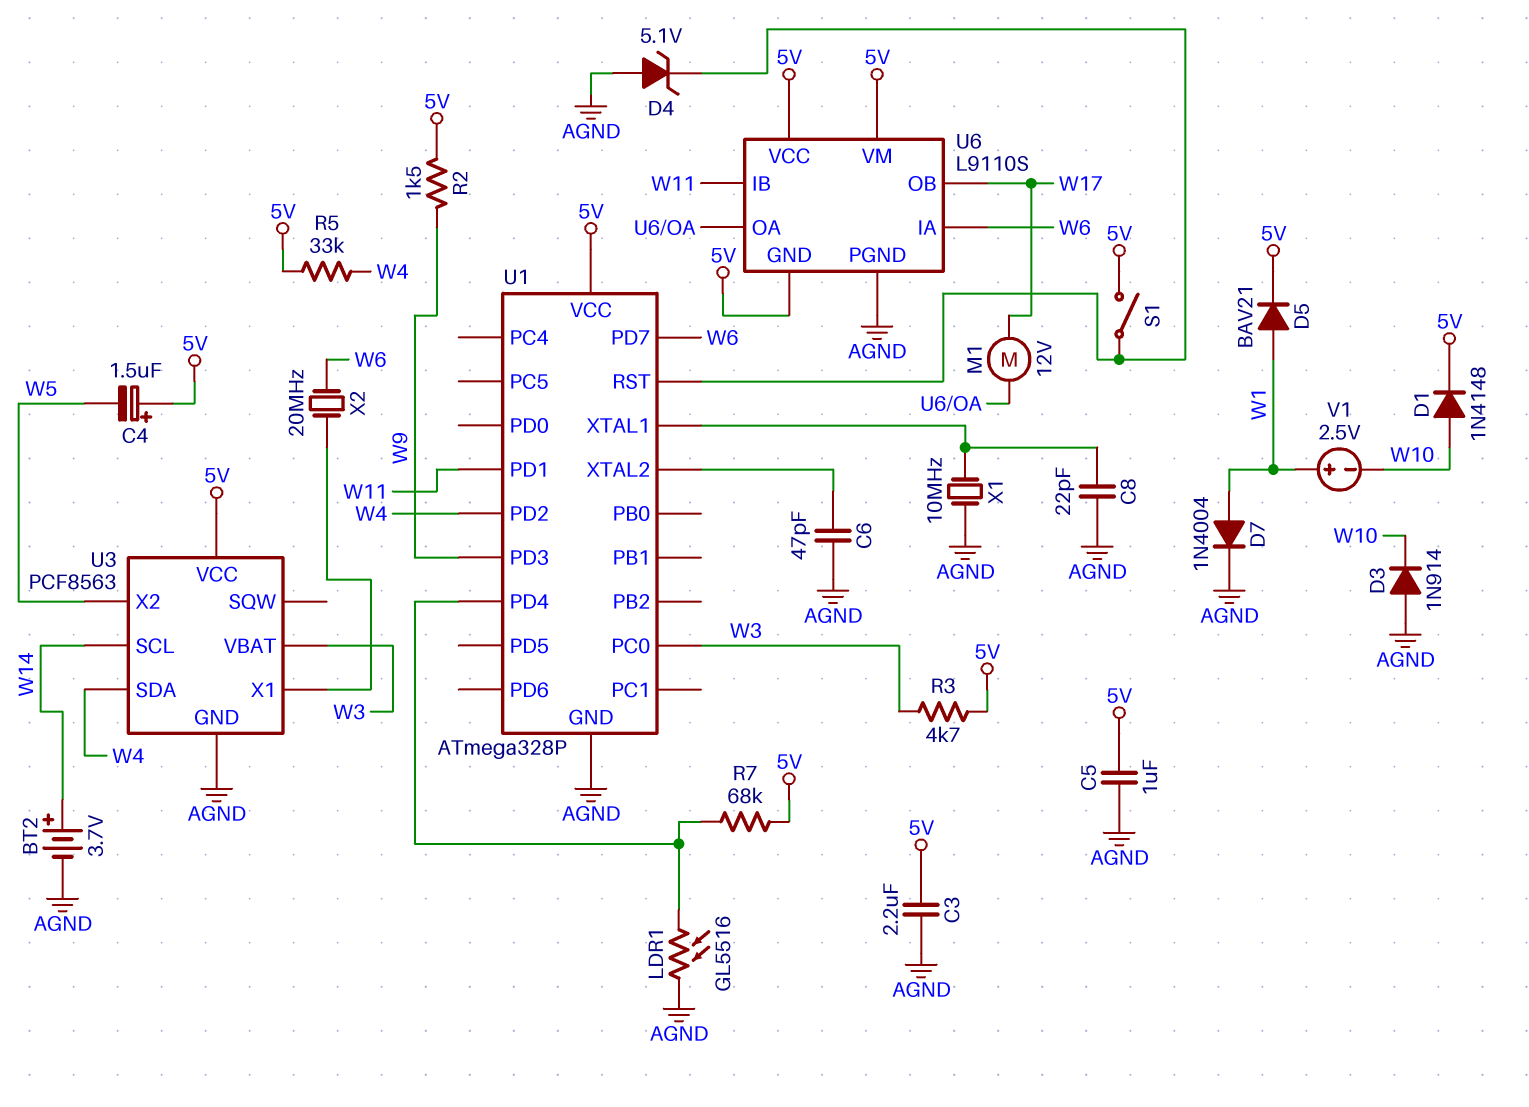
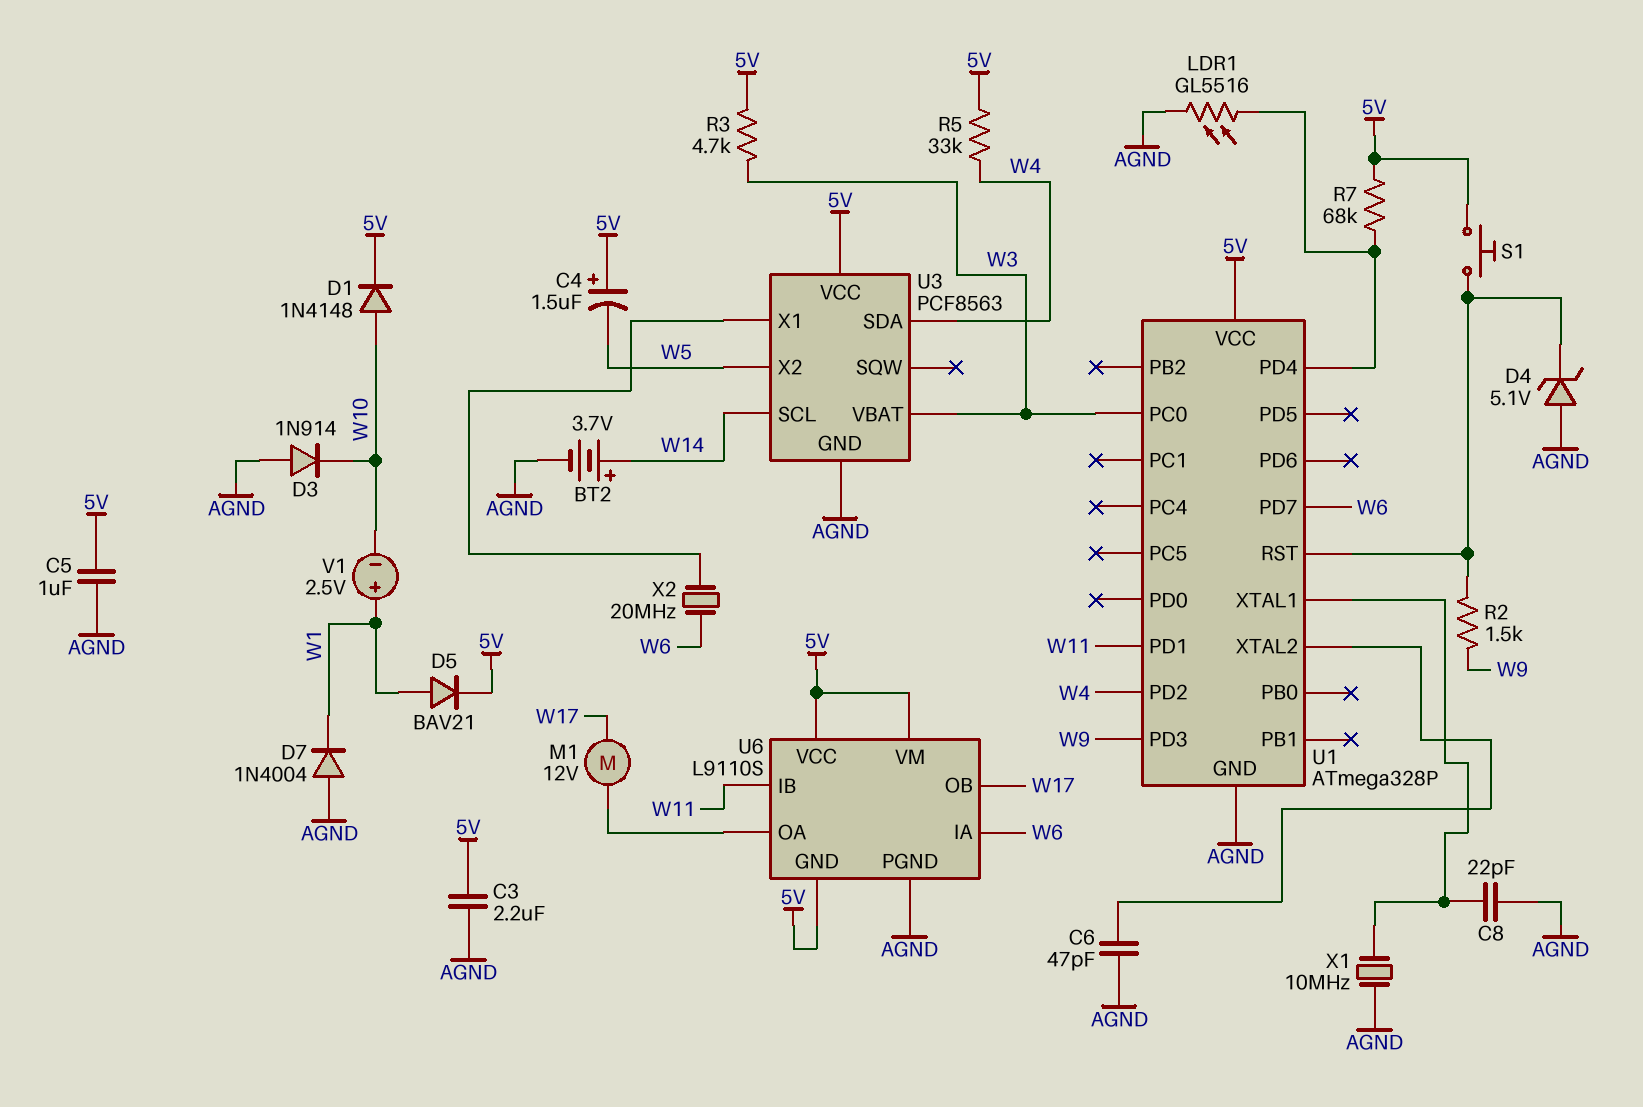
D7: diode 1N4004 (A W1, K AGND) -> diode 1N4004 (A AGND, K W1)
R2: 1.5k (5V, W9) -> 1.5k (U1/RST, W9)
S1: switch (5V, U1/RST) -> button (5V, U1/RST)

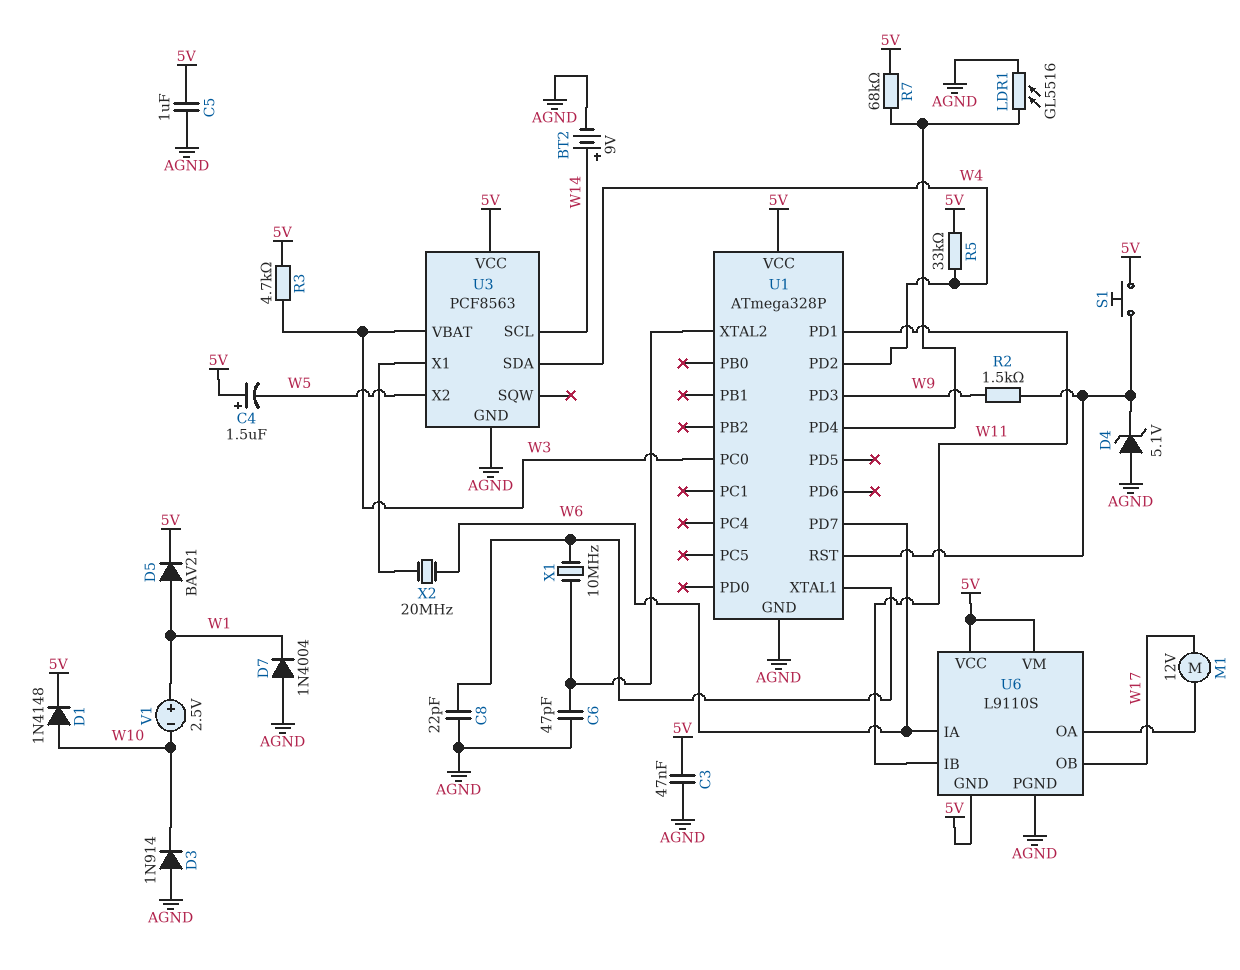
BT2: 3.7V (plus W14, minus AGND) -> 9V (plus W14, minus AGND)
C3: 2.2uF (5V, AGND) -> 47nF (5V, AGND)
X1: 10MHz (AGND, U1/XTAL1) -> 10MHz (U1/XTAL1, U1/XTAL2)

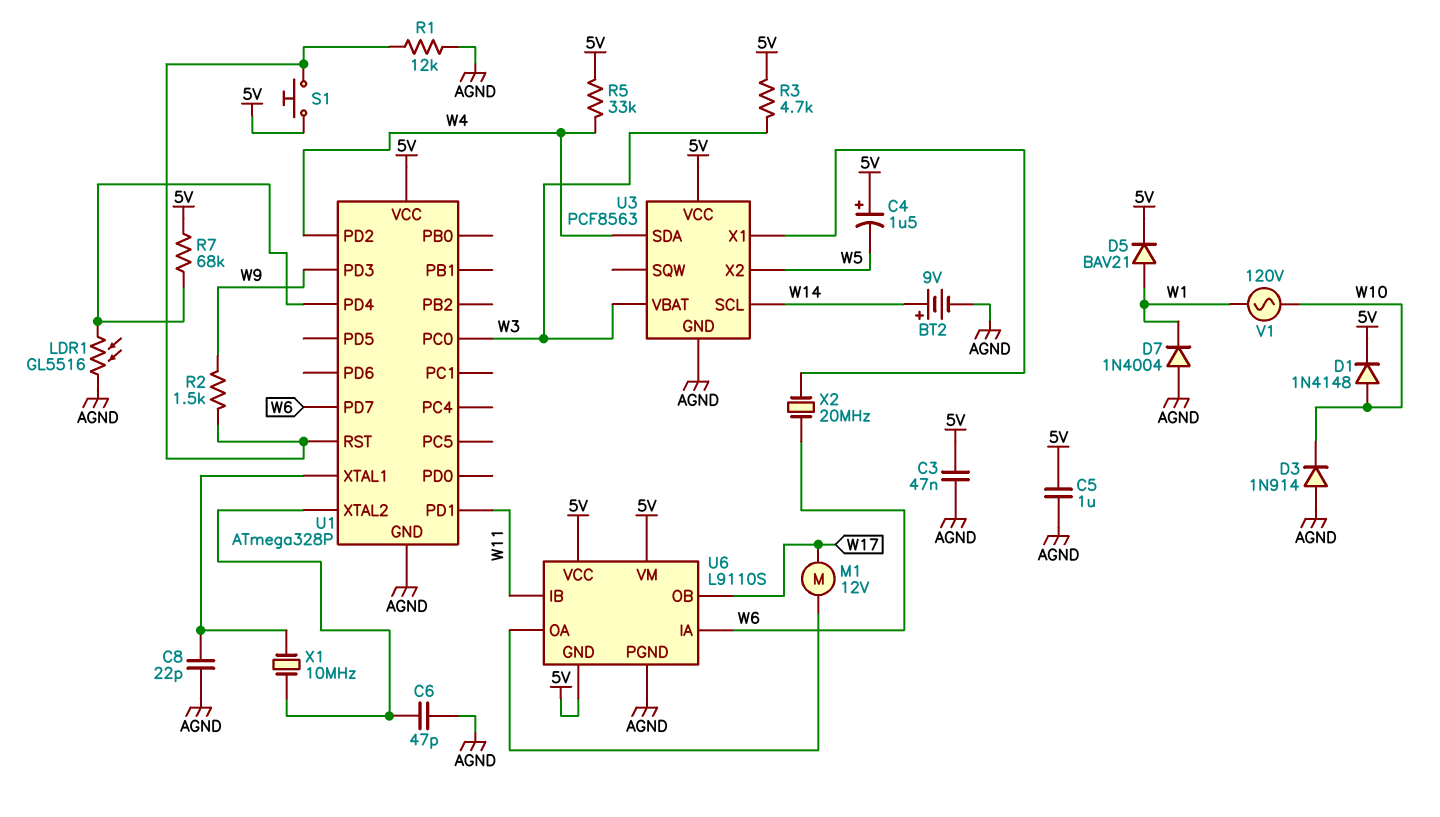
D4: zener 5.1V (A AGND, K U1/RST) -> none
R1: none -> 12k (AGND, U1/RST)
V1: 2.5V (plus W1, minus W10) -> AC 120V (W1, W10)

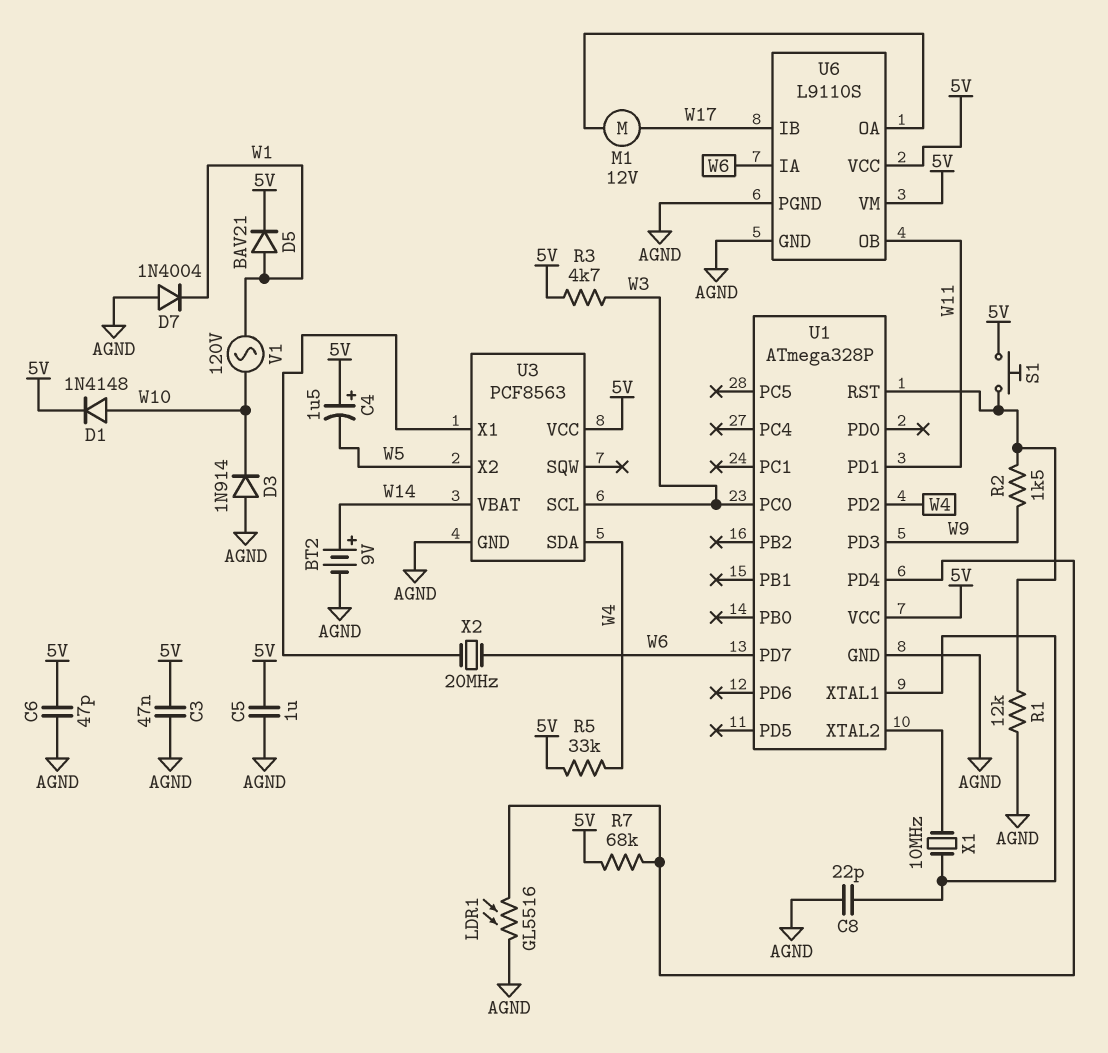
C6: 47pF (AGND, U1/XTAL2) -> 47pF (5V, AGND)
U3 pin SCL: W14 -> W3
U3 pin VBAT: W3 -> W14
U6 pin GND: 5V -> AGND
U6 pin IB: W11 -> W17
U6 pin OB: W17 -> W11

